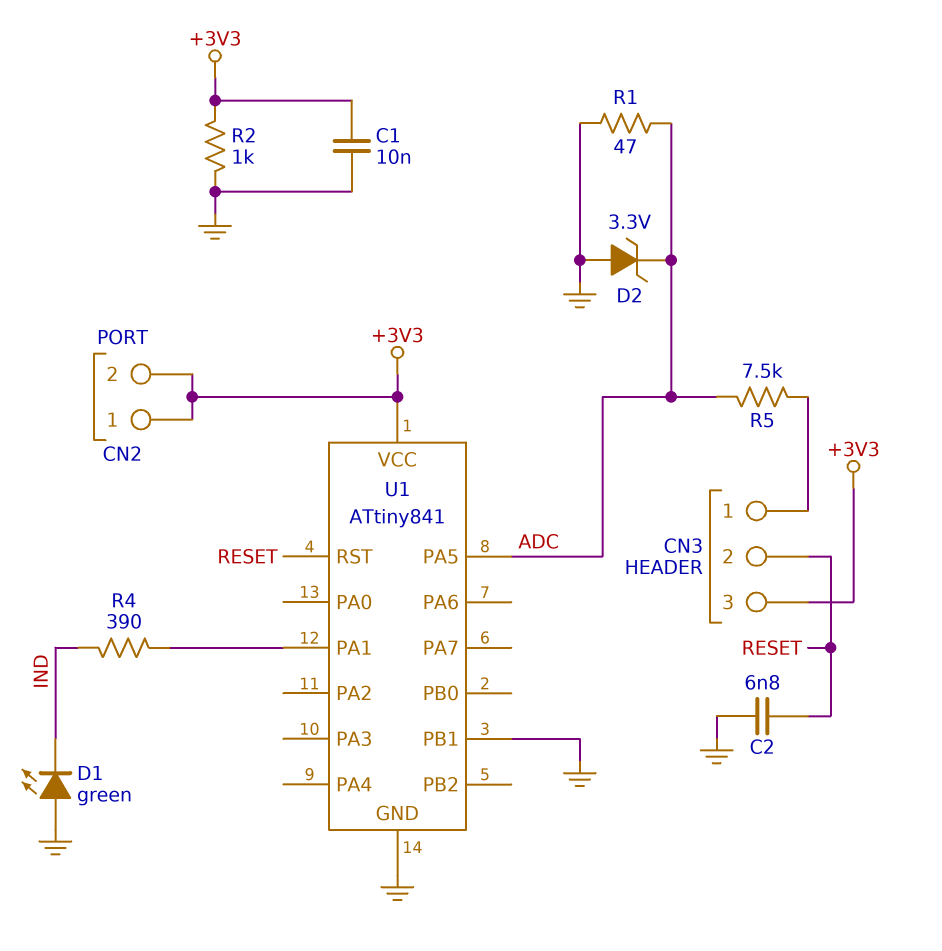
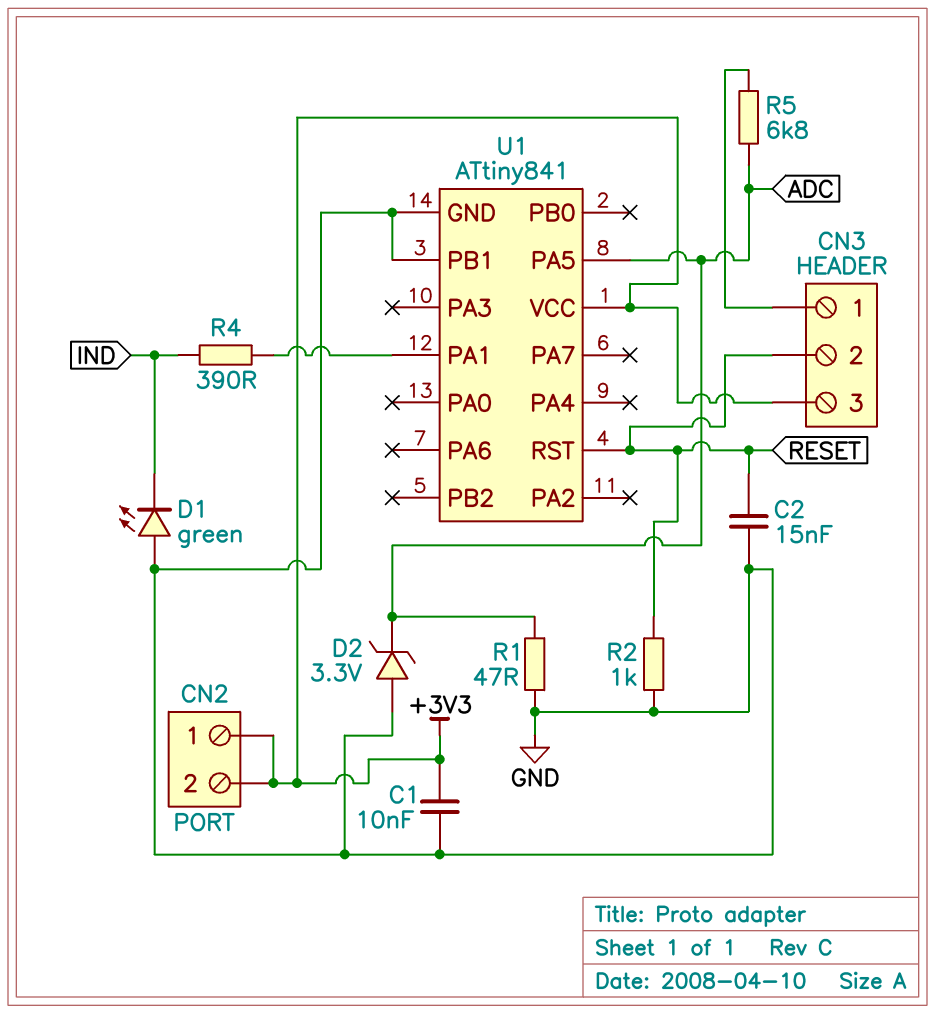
C2: 6.8nF (GND, RESET) -> 15nF (GND, RESET)
R2: 1k (+3V3, GND) -> 1k (GND, RESET)
R5: 7.5k (ADC, CN3/1) -> 6.8k (ADC, CN3/1)

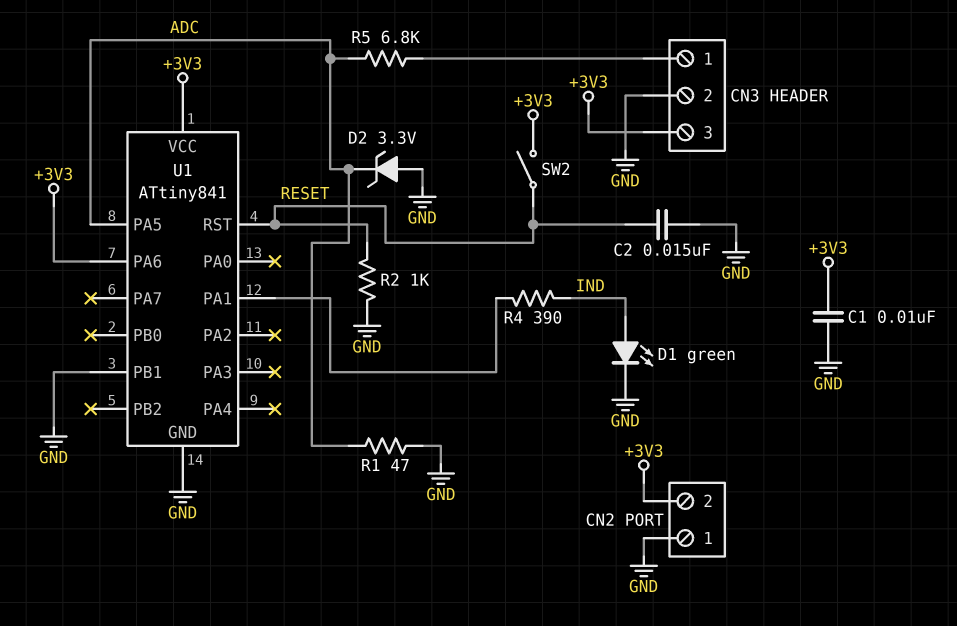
CN2 pin 1: +3V3 -> GND
CN3 pin 2: RESET -> GND
D1: LED green (A GND, K IND) -> LED green (A IND, K GND)
SW2: none -> switch (+3V3, RESET)
U1 pin PA6: none -> +3V3

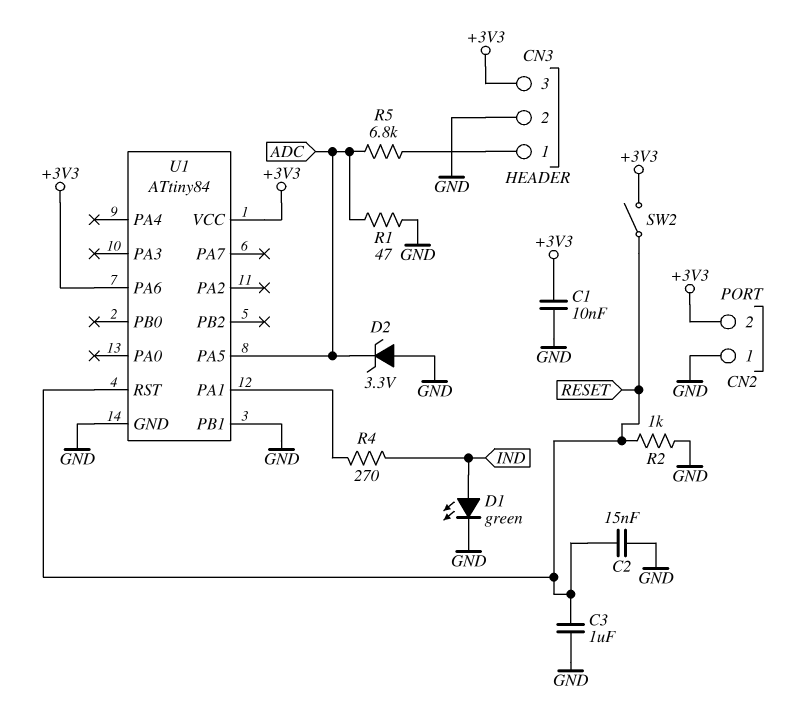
C3: none -> 1uF (GND, RESET)
R4: 390 (IND, U1/PA1) -> 270 (IND, U1/PA1)
U1: ATtiny841 -> ATtiny84

